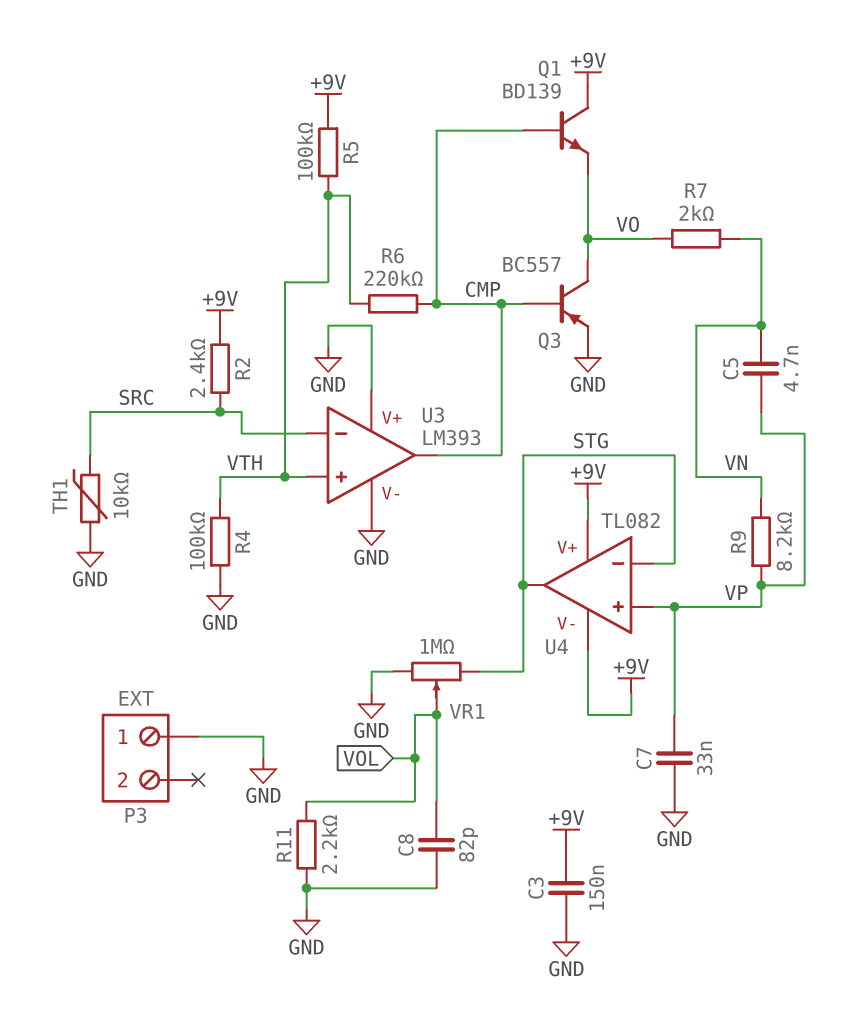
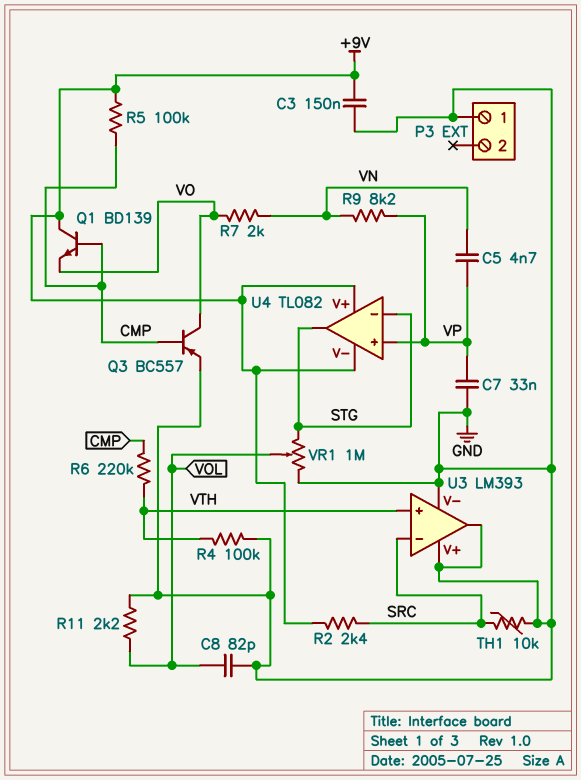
R5: 100k (+9V, VTH) -> 100k (+9V, CMP)
U3 pin out: CMP -> GND

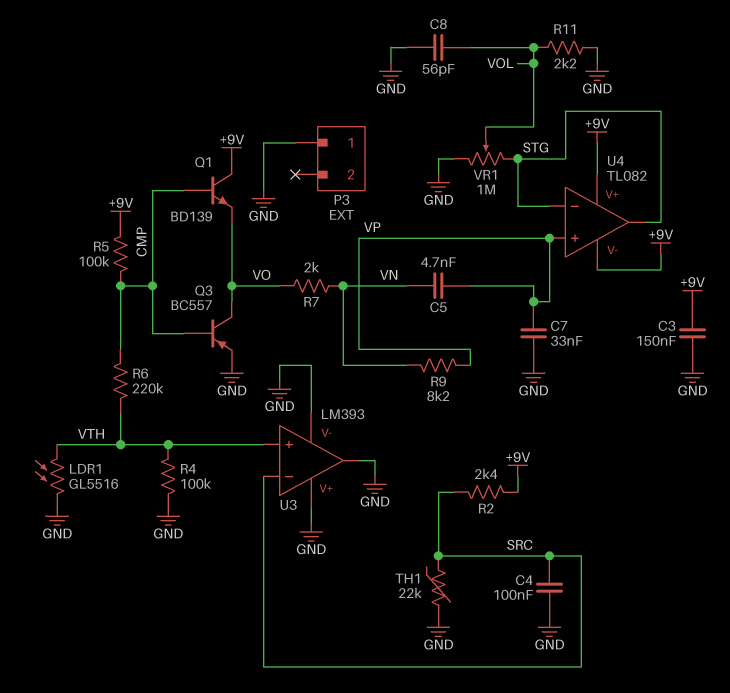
C4: none -> 100nF (GND, SRC)
C8: 82pF (GND, VOL) -> 56pF (GND, VOL)
LDR1: none -> GL5516 (GND, VTH)
TH1: 10k (GND, SRC) -> 22k (GND, SRC)

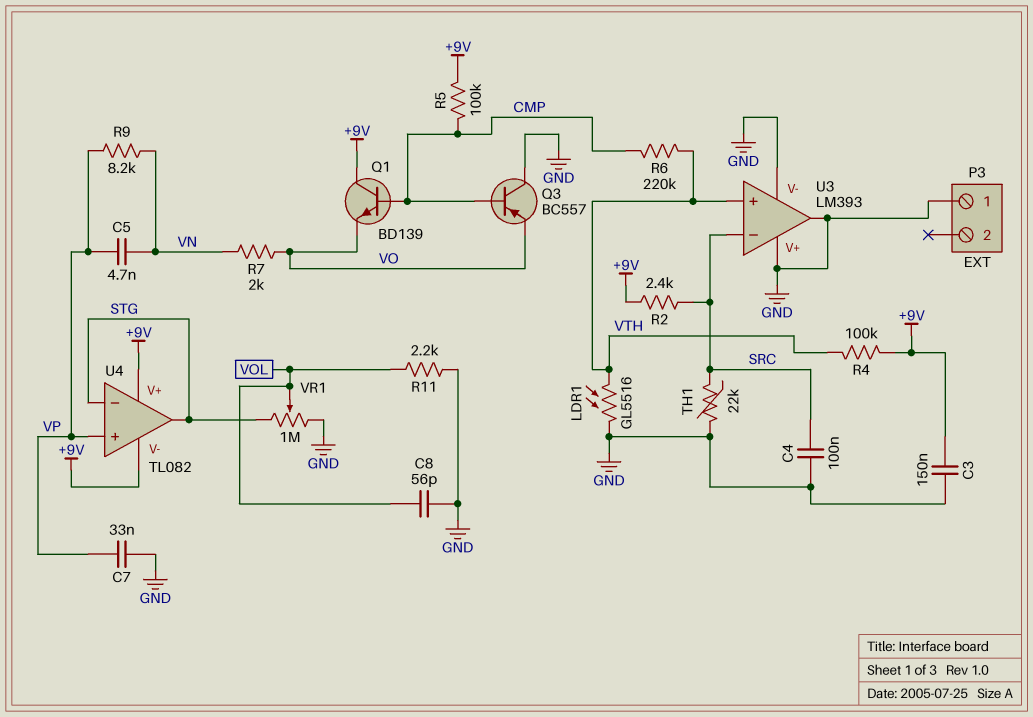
Q3: PNP BC557 (B CMP, C VO, E GND) -> PNP BC557 (B CMP, C GND, E VO)
R4: 100k (GND, VTH) -> 100k (+9V, VTH)

